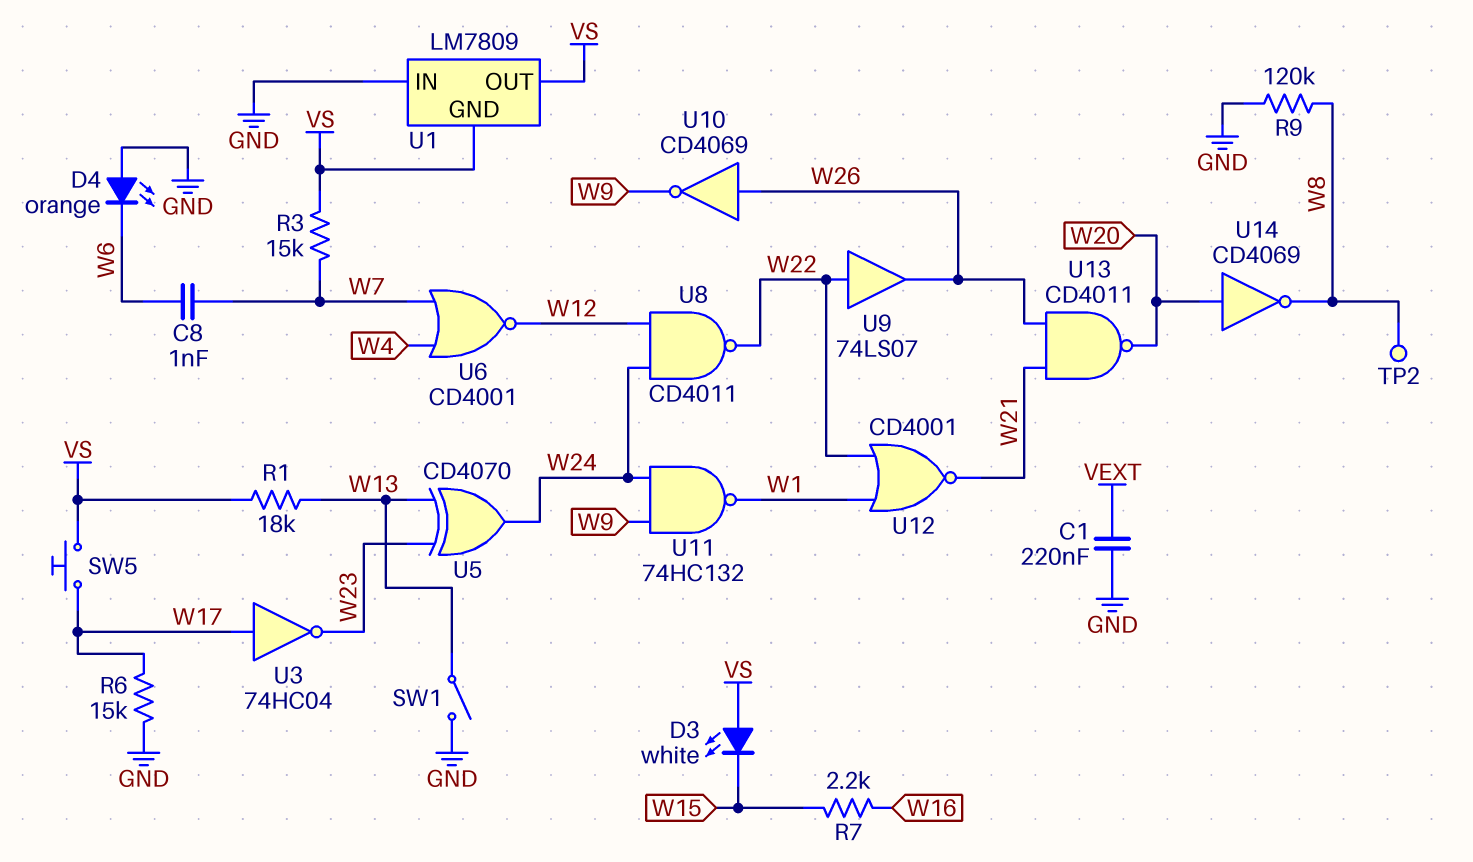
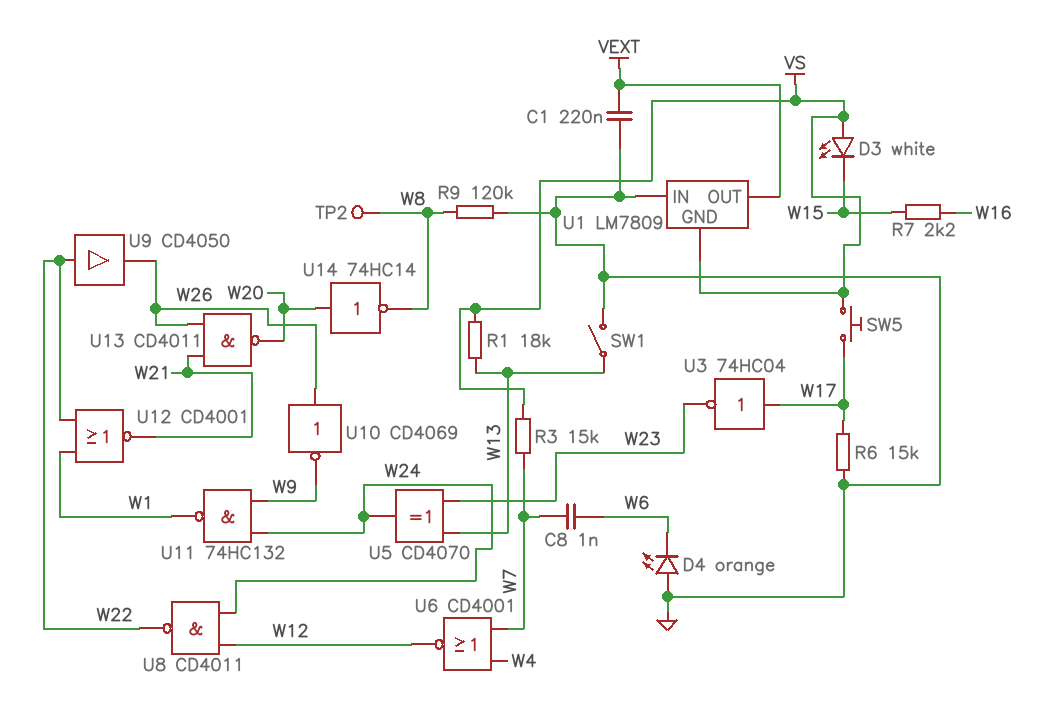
U1 pin OUT: VS -> VEXT
U9: buffer 74LS07 (in W22, out W26) -> buffer CD4050 (in W22, out W26)
U14: NOT CD4069 (in W20, out W8) -> NOT 74HC14 (in W20, out W8)

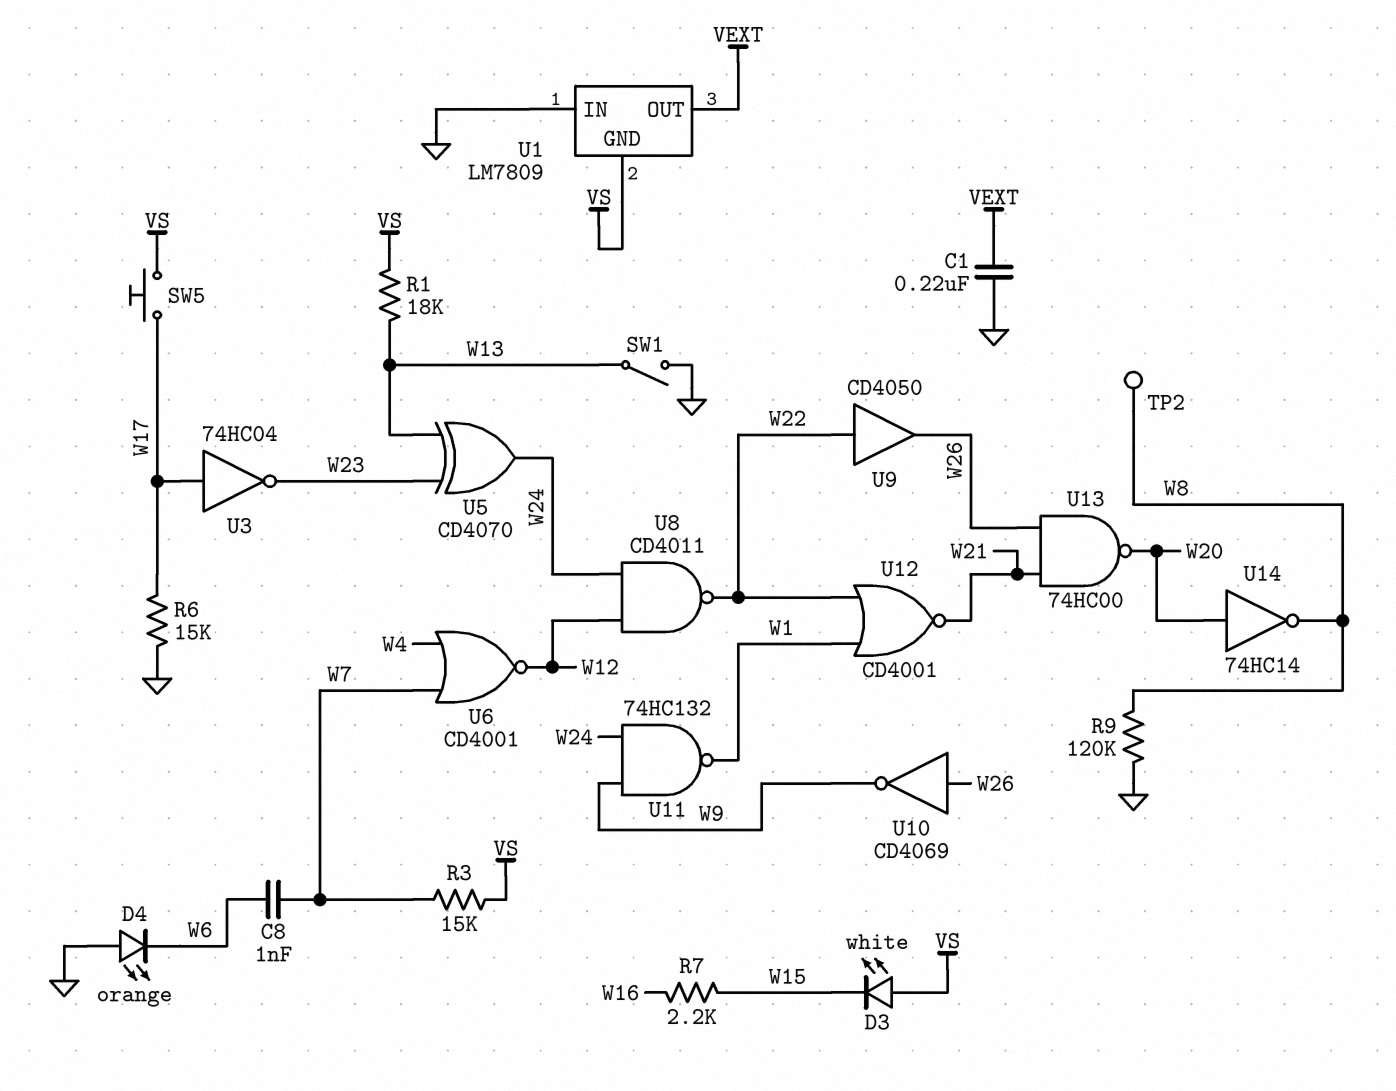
U13: NAND CD4011 (in W21, in W26, out W20) -> NAND 74HC00 (in W21, in W26, out W20)

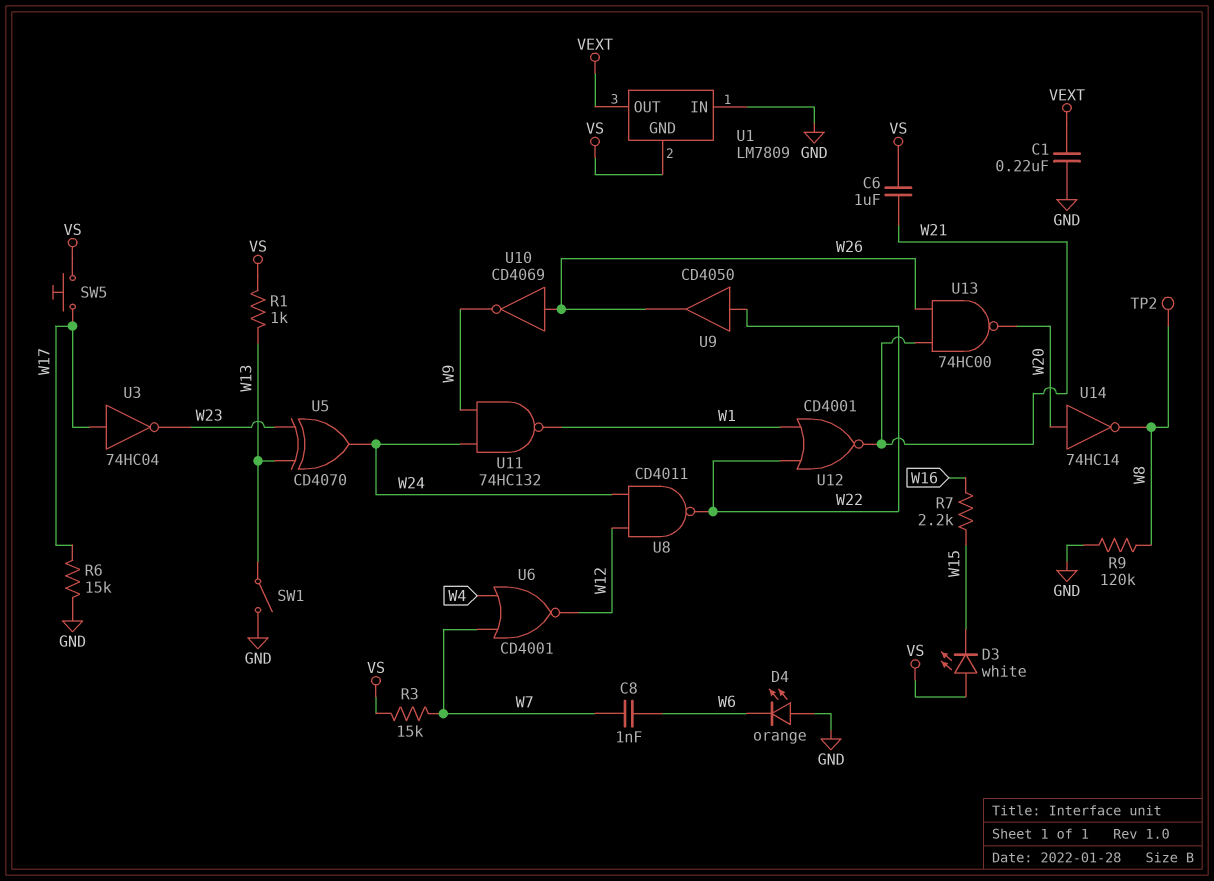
C6: none -> 1uF (VS, W21)
R1: 18k (VS, W13) -> 1k (VS, W13)

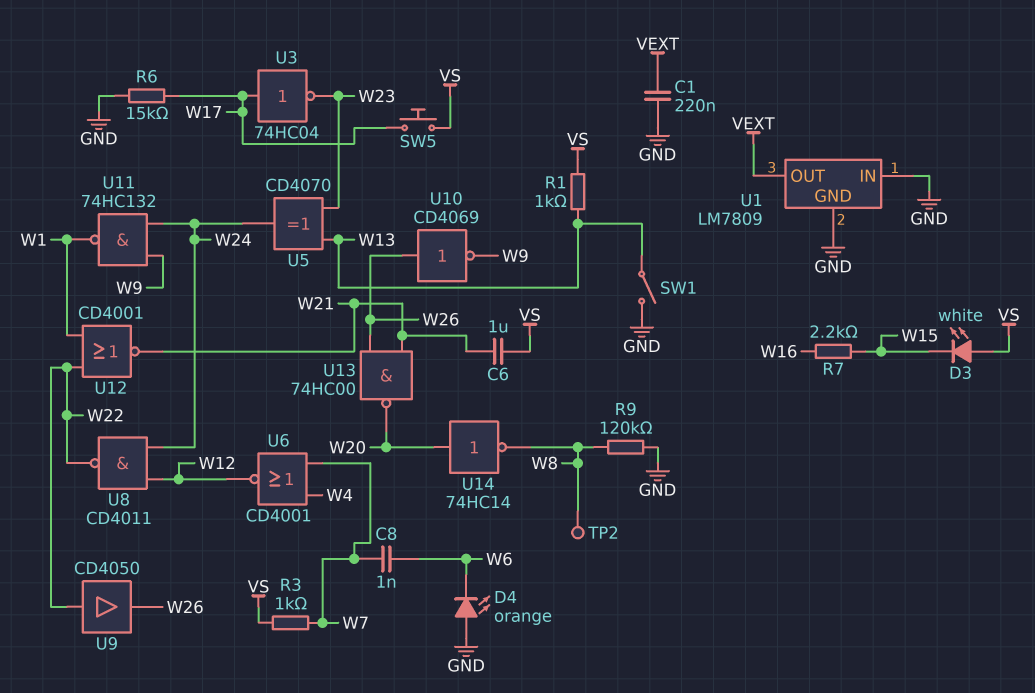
R3: 15k (VS, W7) -> 1k (VS, W7)
U1 pin GND: VS -> GND

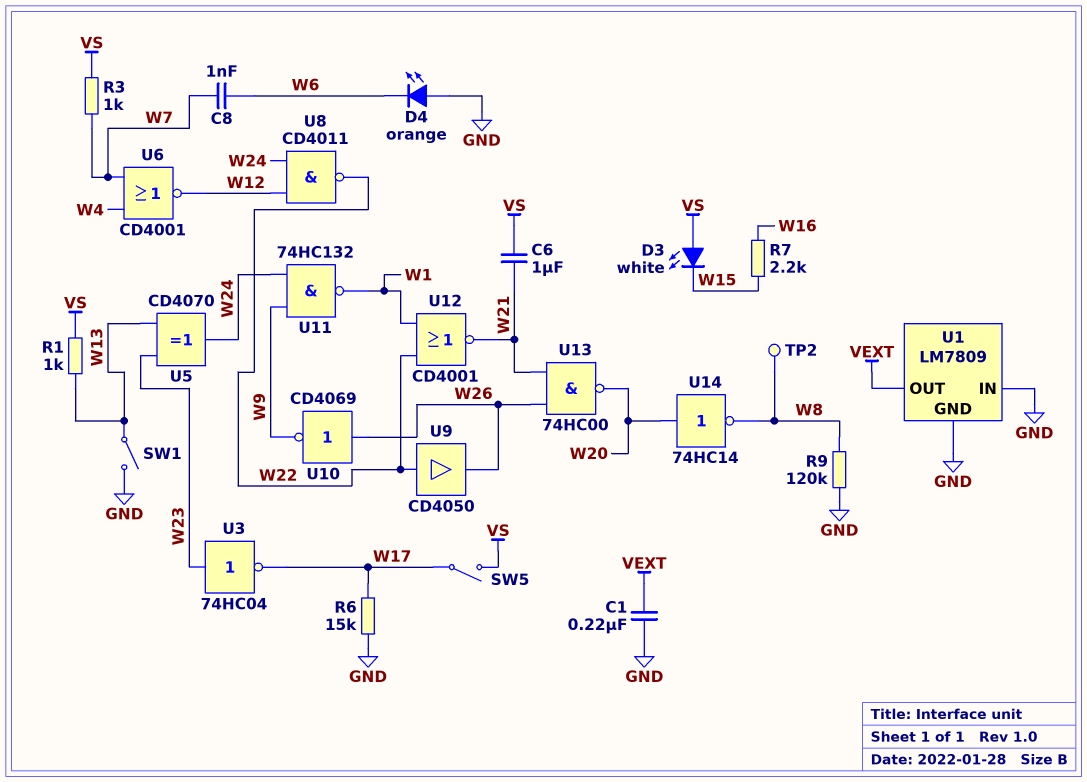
SW5: button (VS, W17) -> switch (VS, W17)
U3: NOT 74HC04 (in W17, out W23) -> NOT 74HC04 (in W23, out W17)

